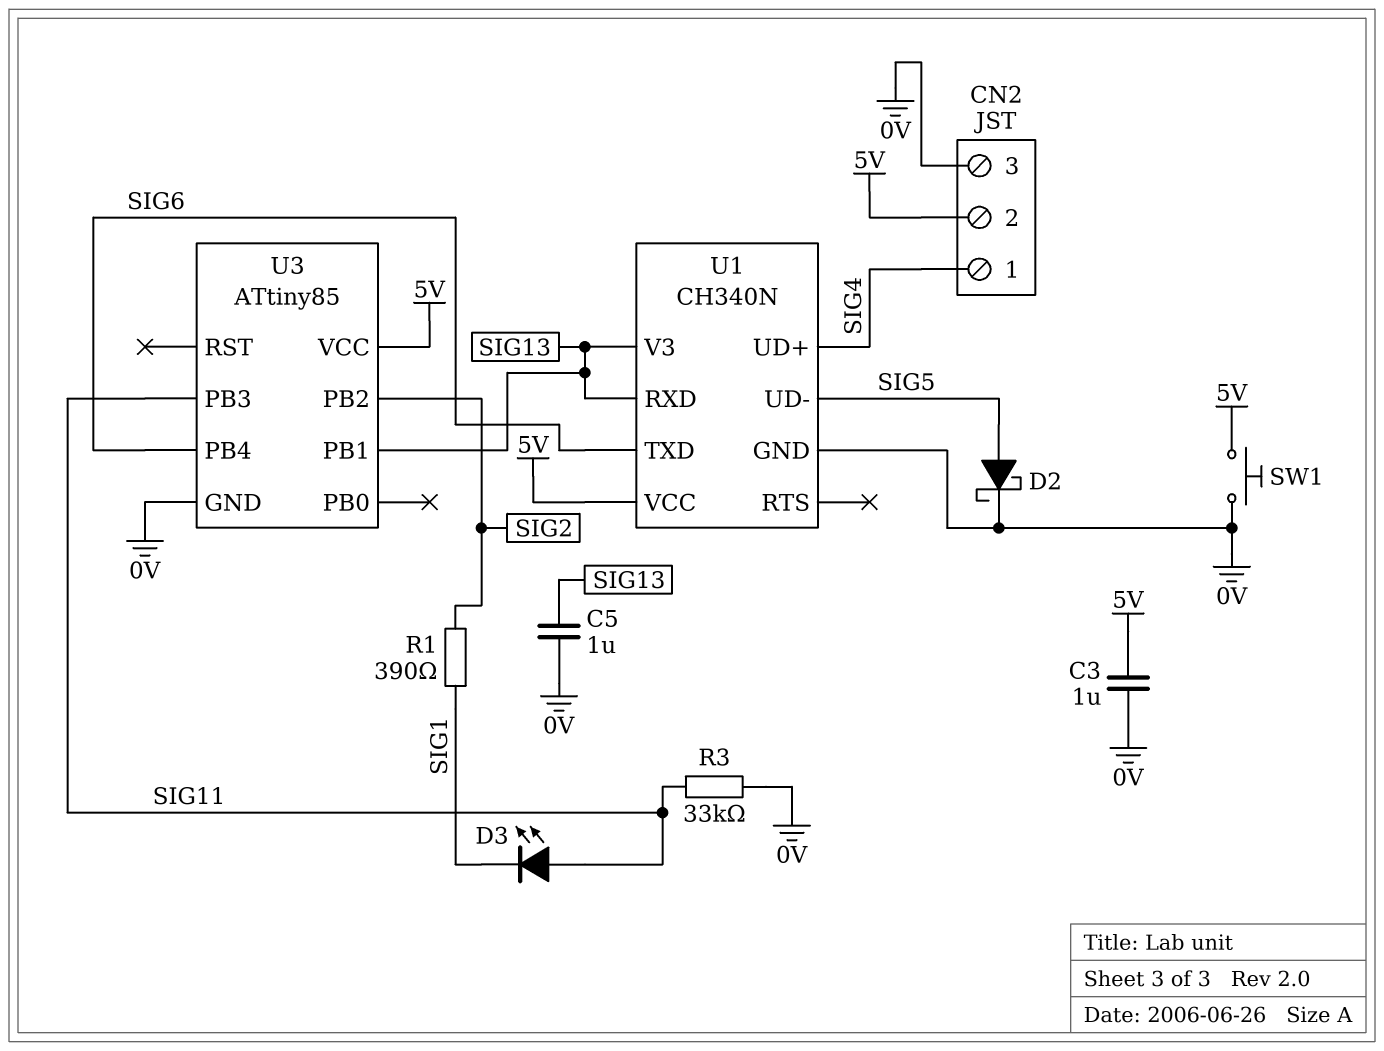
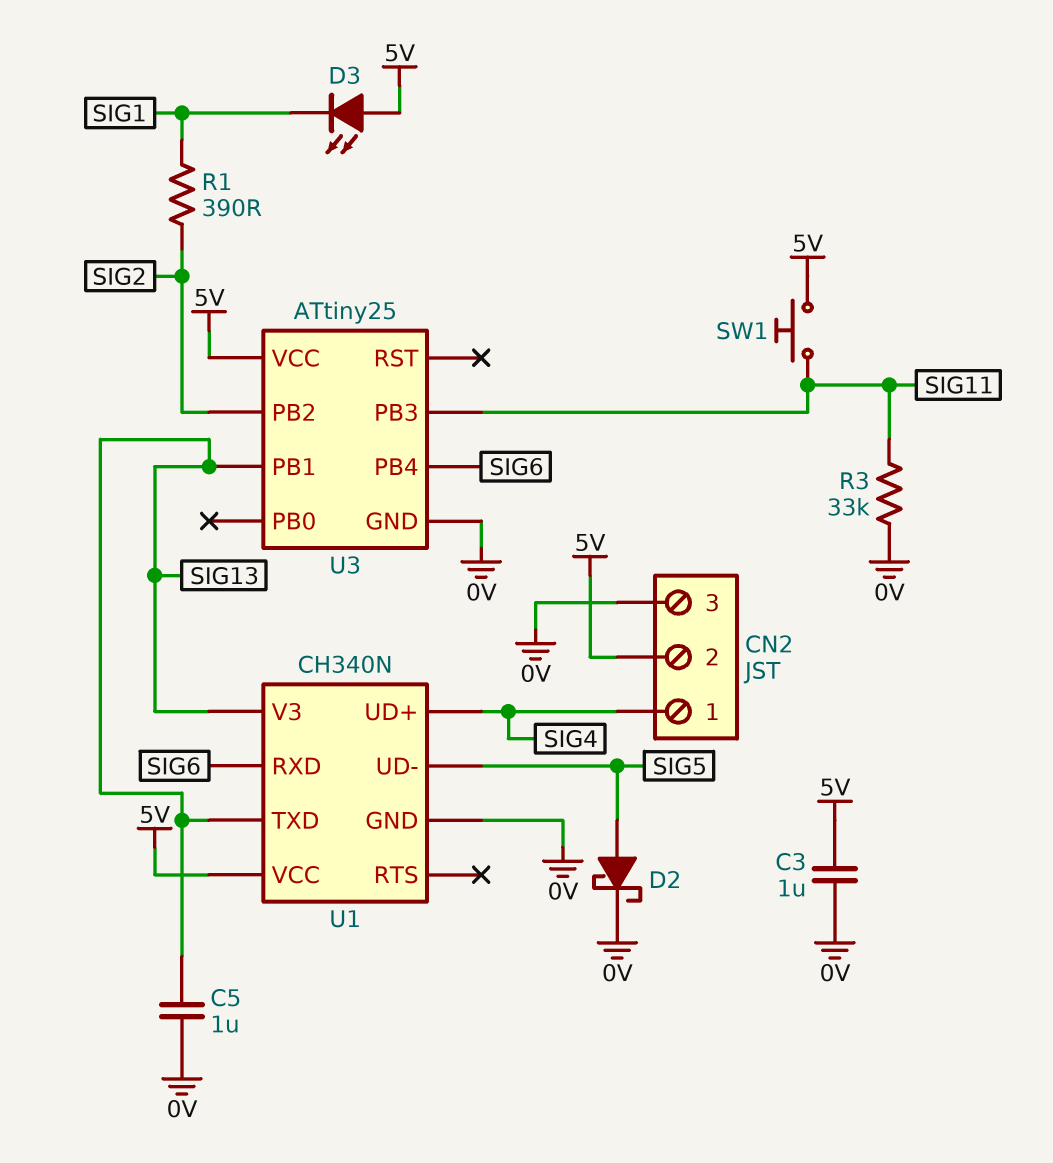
D3: LED (A SIG11, K SIG1) -> LED (A 5V, K SIG1)
SW1: button (0V, 5V) -> button (5V, SIG11)
U1 pin RXD: SIG13 -> SIG6
U1 pin TXD: SIG6 -> SIG13
U3: ATtiny85 -> ATtiny25

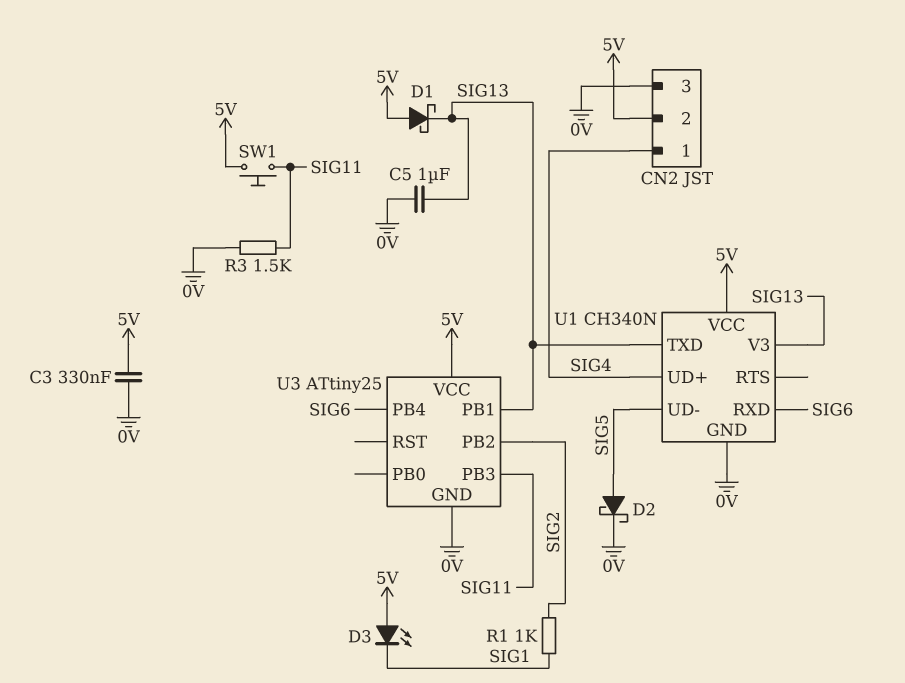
C3: 1uF (0V, 5V) -> 330nF (0V, 5V)
D1: none -> schottky (A 5V, K SIG13)
R1: 390 (SIG1, SIG2) -> 1k (SIG1, SIG2)
R3: 33k (0V, SIG11) -> 1.5k (0V, SIG11)

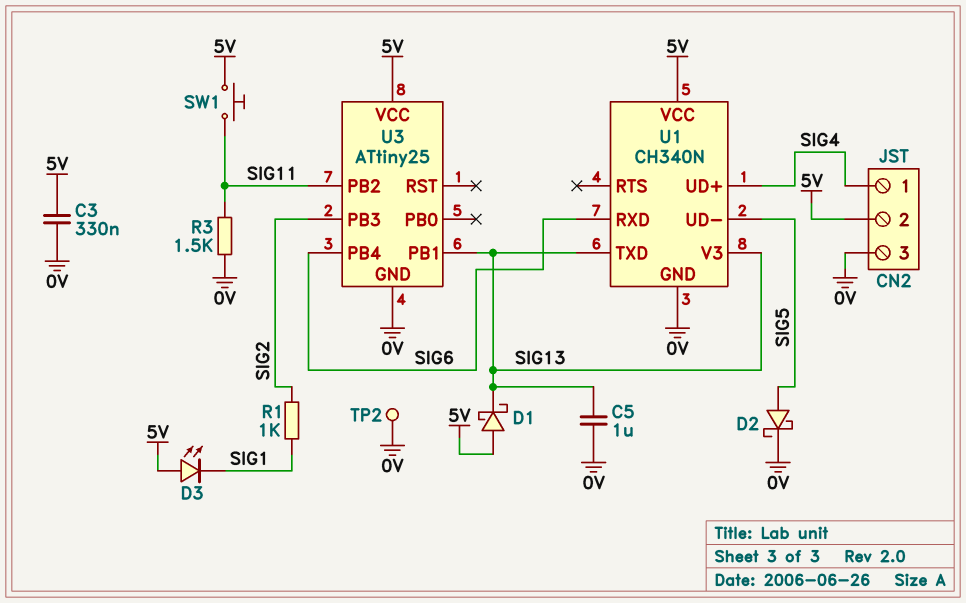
TP2: none -> test point (0V)
U3 pin PB2: SIG2 -> SIG11
U3 pin PB3: SIG11 -> SIG2

